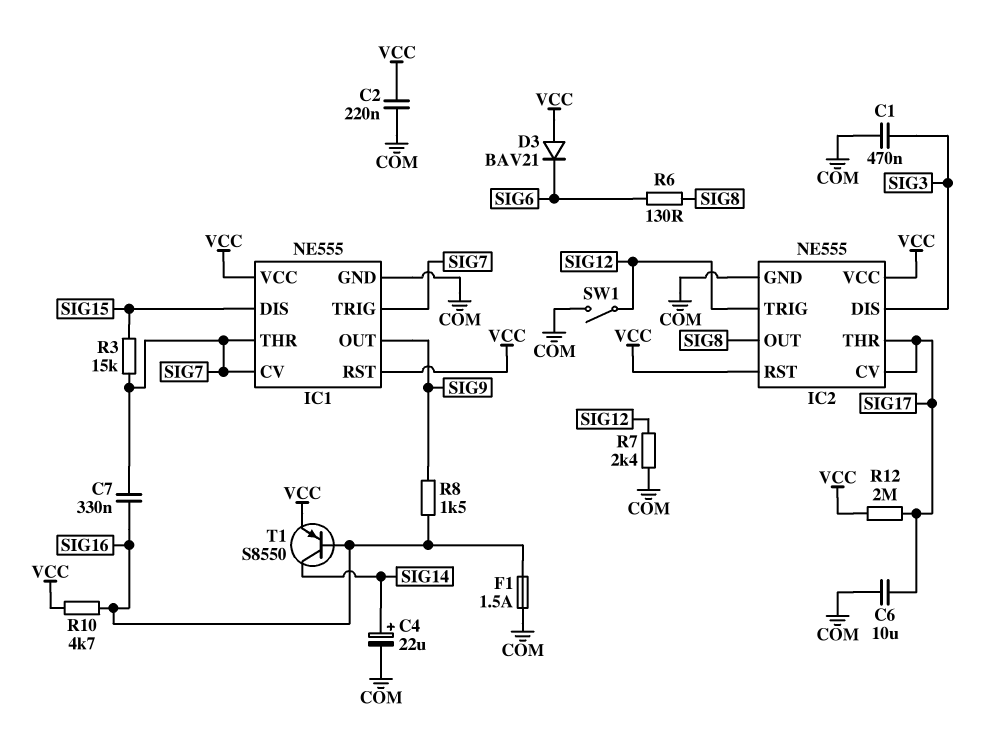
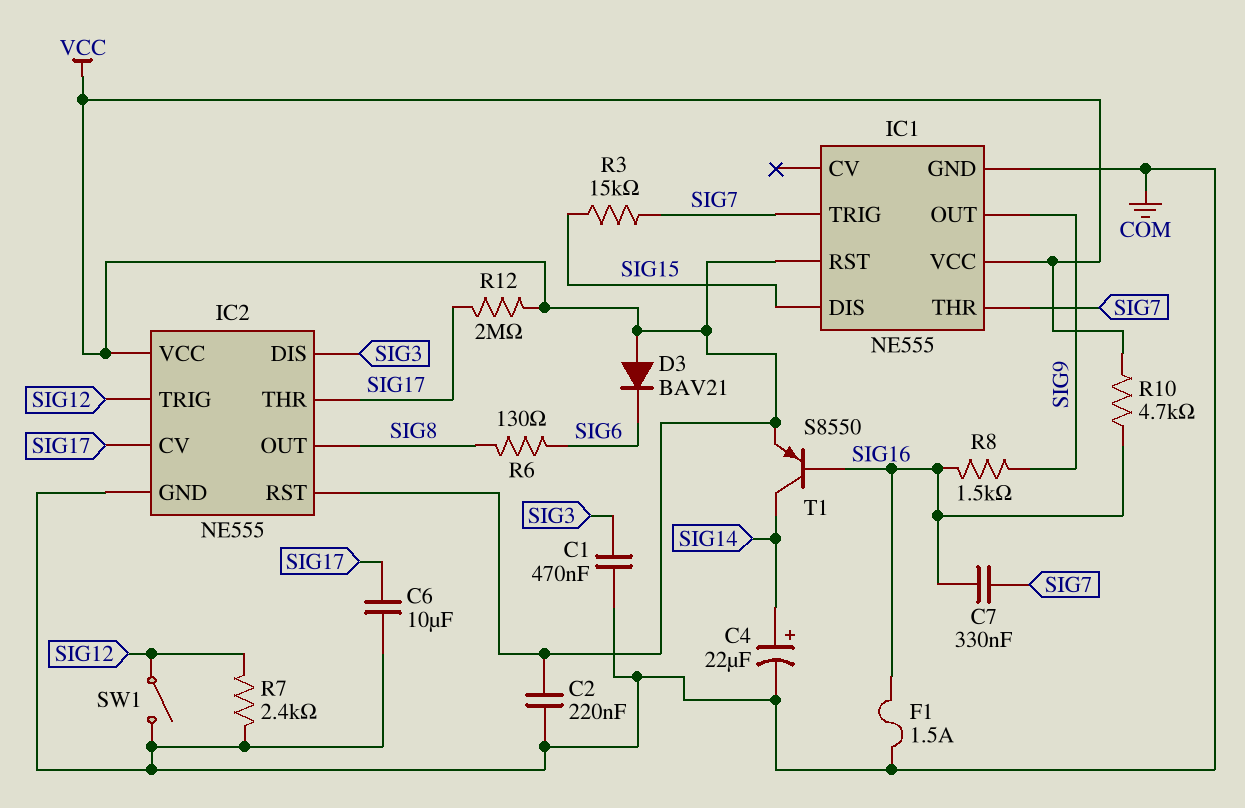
IC1 pin CV: SIG7 -> none

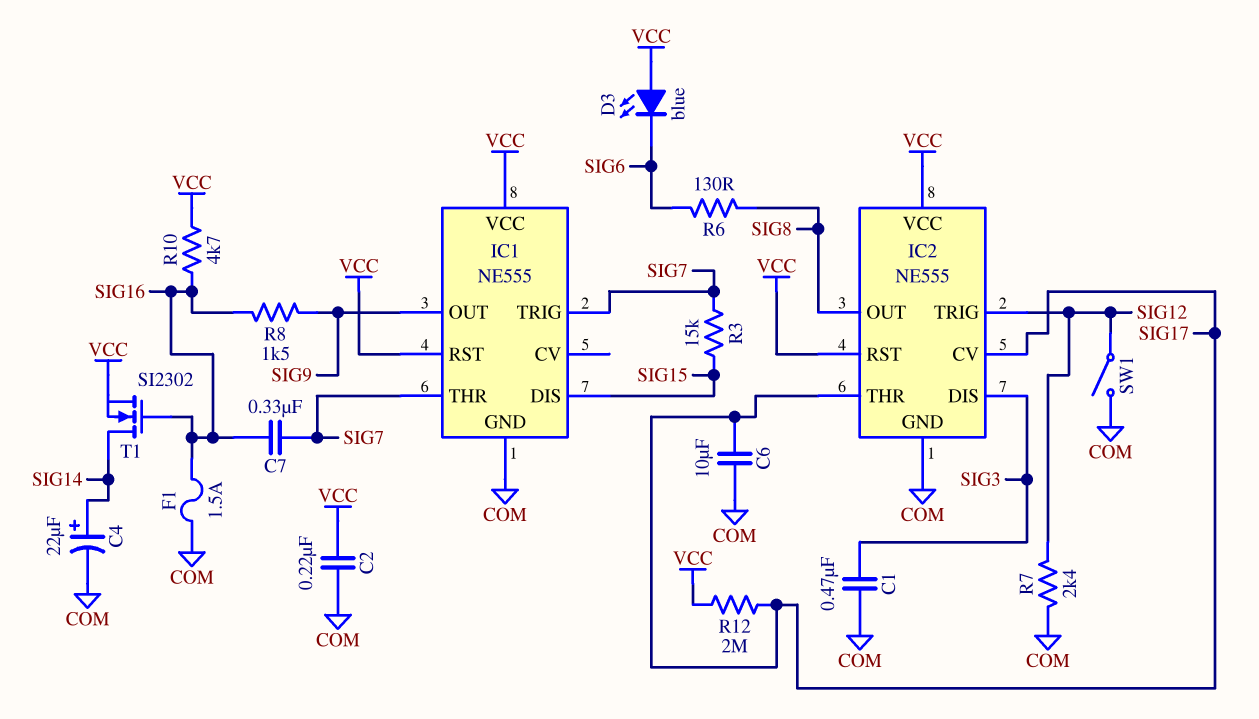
D3: diode BAV21 (A VCC, K SIG6) -> LED blue (A VCC, K SIG6)
T1: PNP S8550 (B SIG16, C SIG14, E VCC) -> NMOS SI2302 (G SIG16, D SIG14, S VCC)

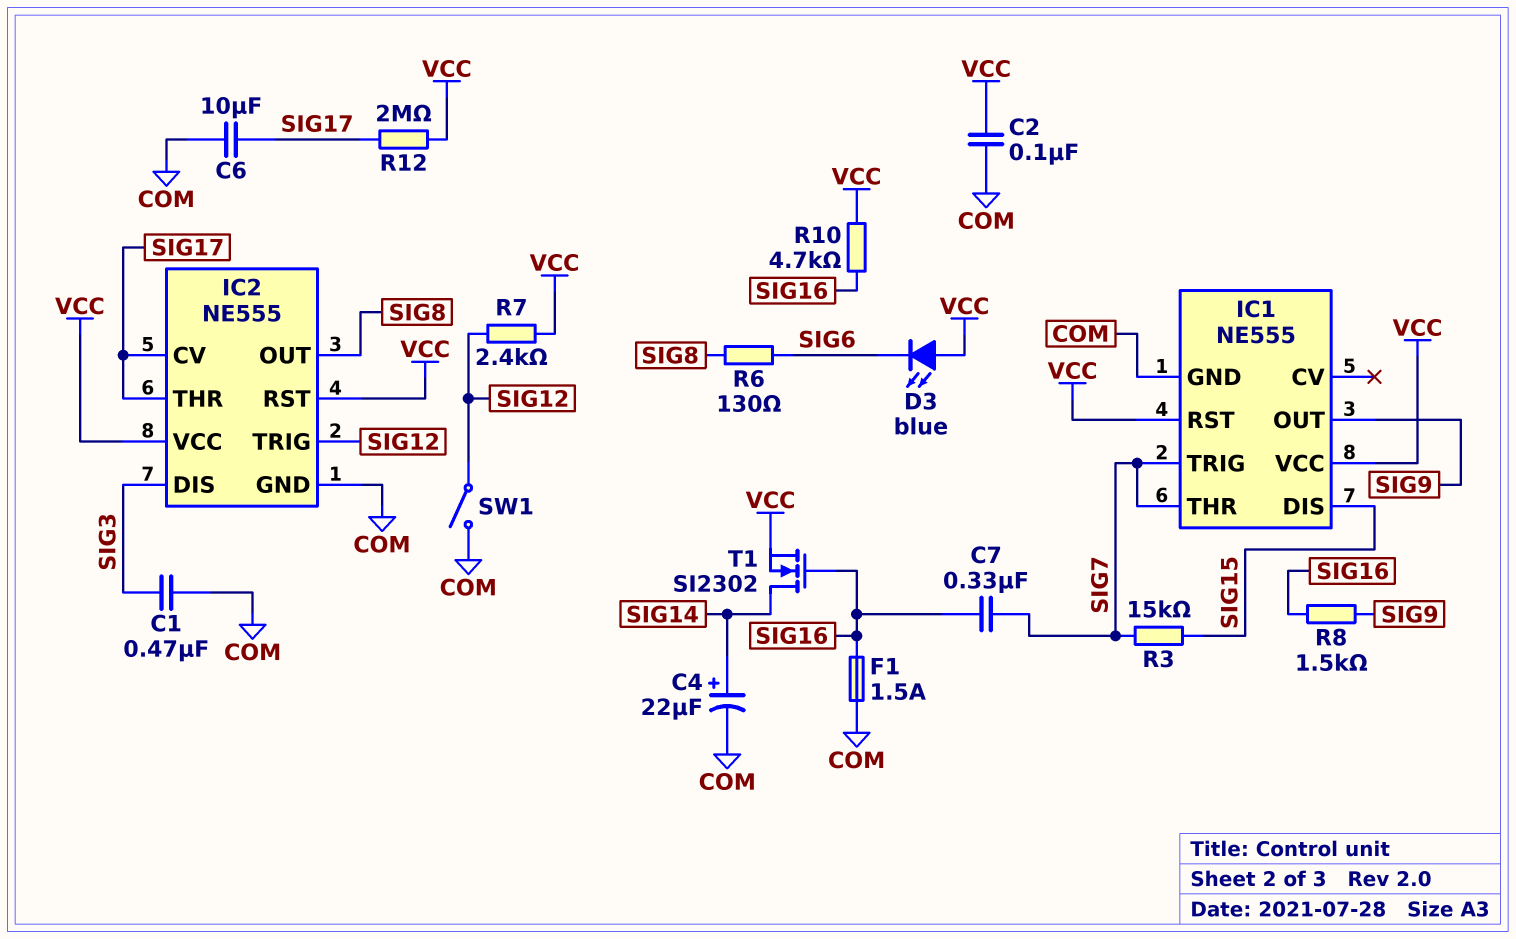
C2: 220nF (COM, VCC) -> 100nF (COM, VCC)
R7: 2.4k (COM, SIG12) -> 2.4k (SIG12, VCC)

